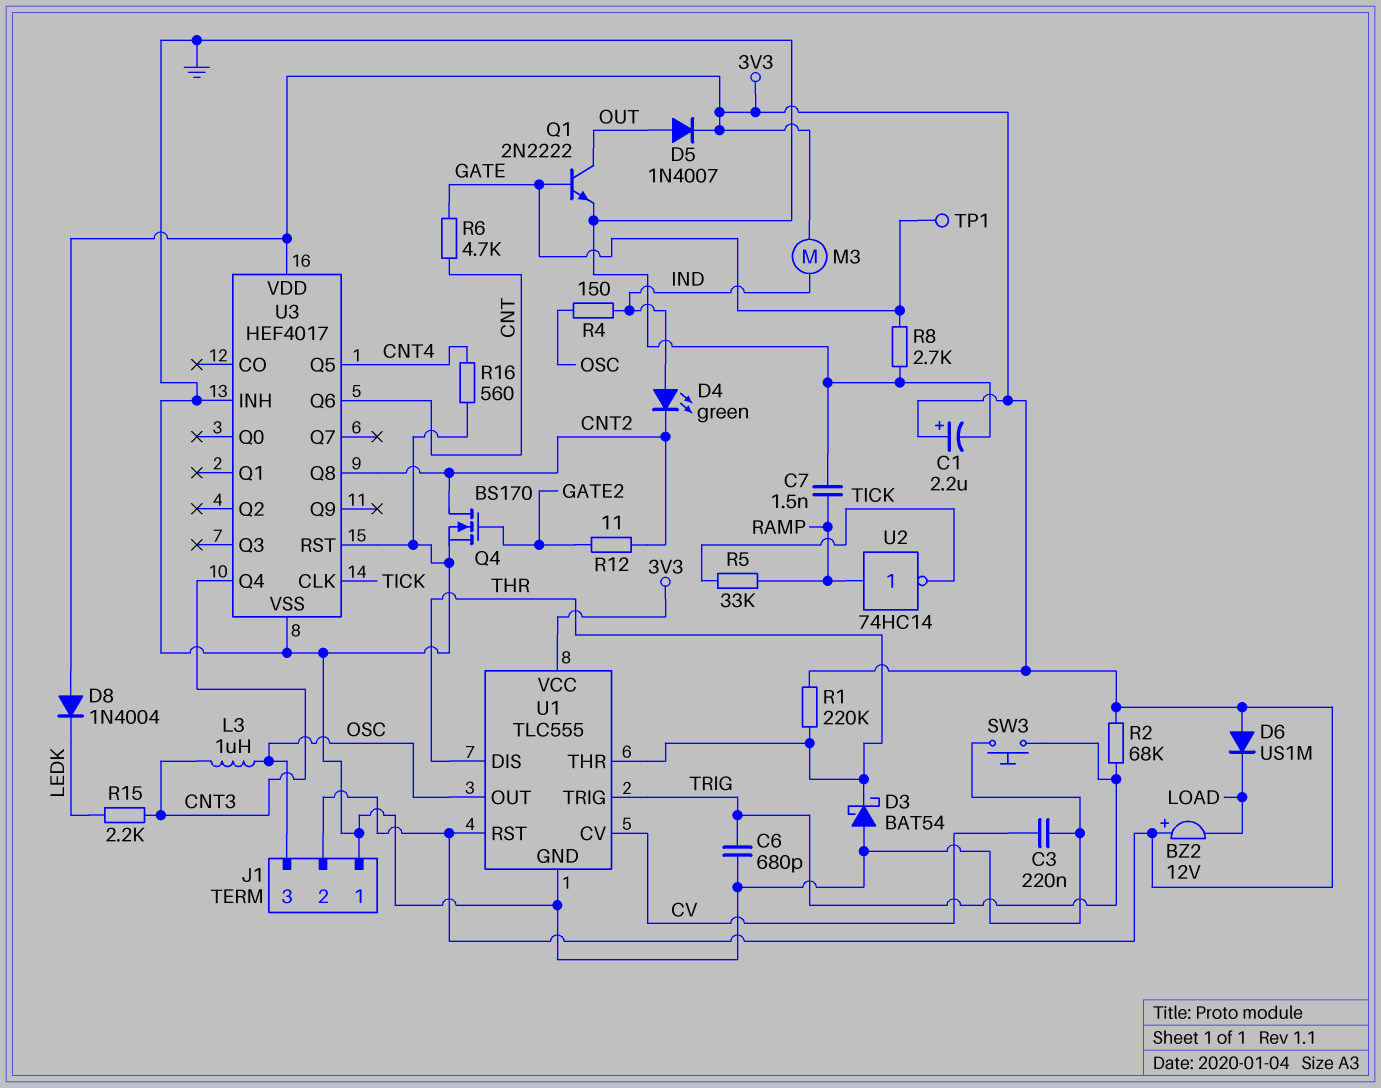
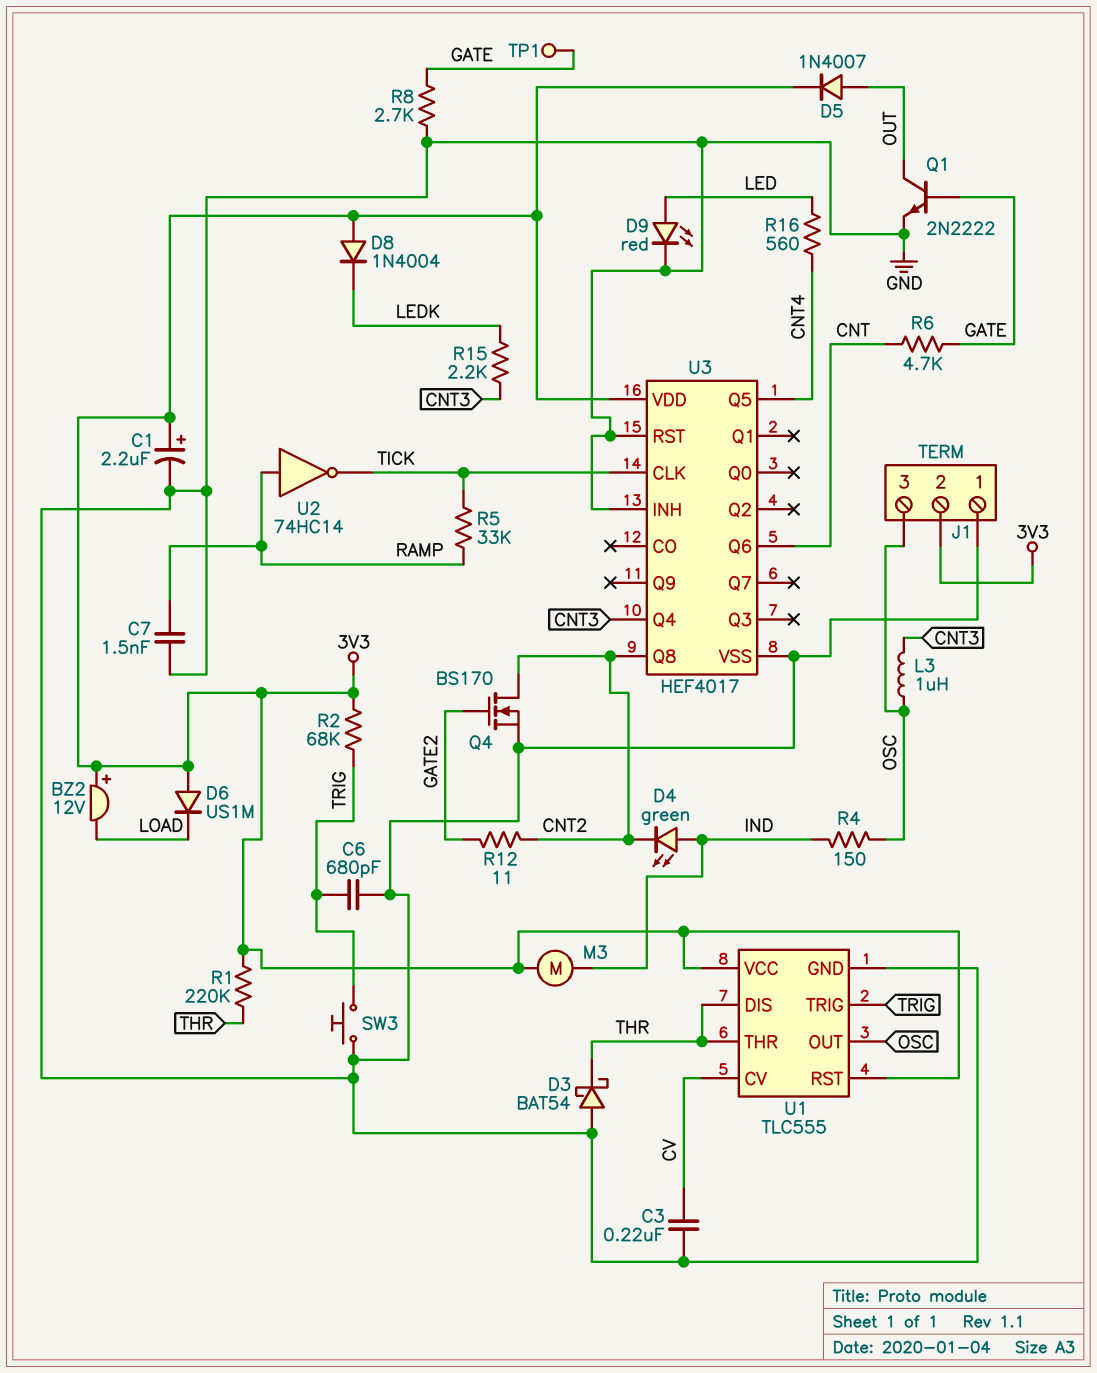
D9: none -> LED red (A LED, K GND)
R16: 560 (CNT4, GND) -> 560 (CNT4, LED)

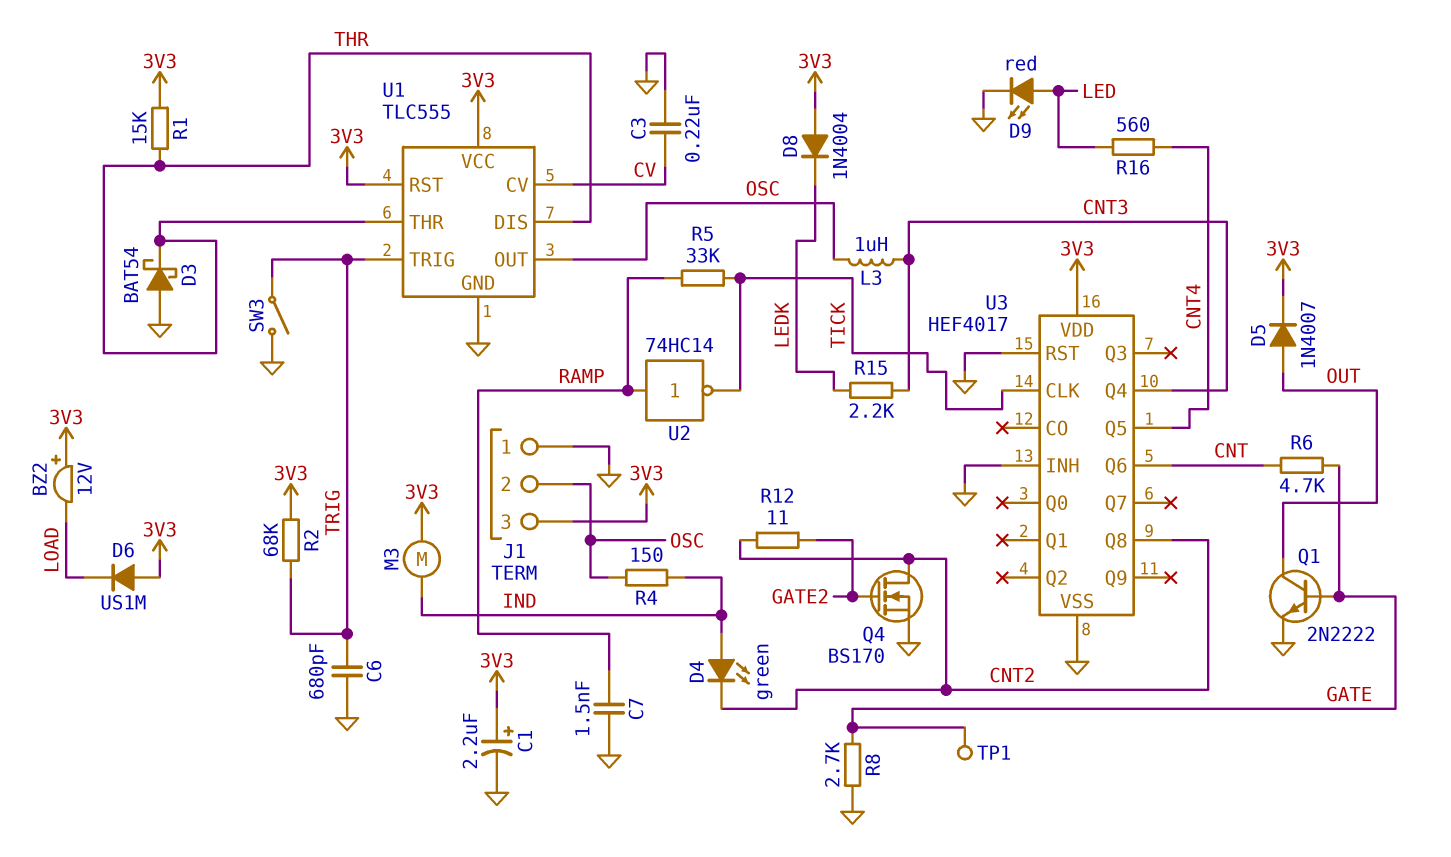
J1 pin 2: 3V3 -> OSC
J1 pin 3: OSC -> 3V3
R1: 220k (3V3, THR) -> 15k (3V3, THR)
SW3: button (GND, TRIG) -> switch (GND, TRIG)

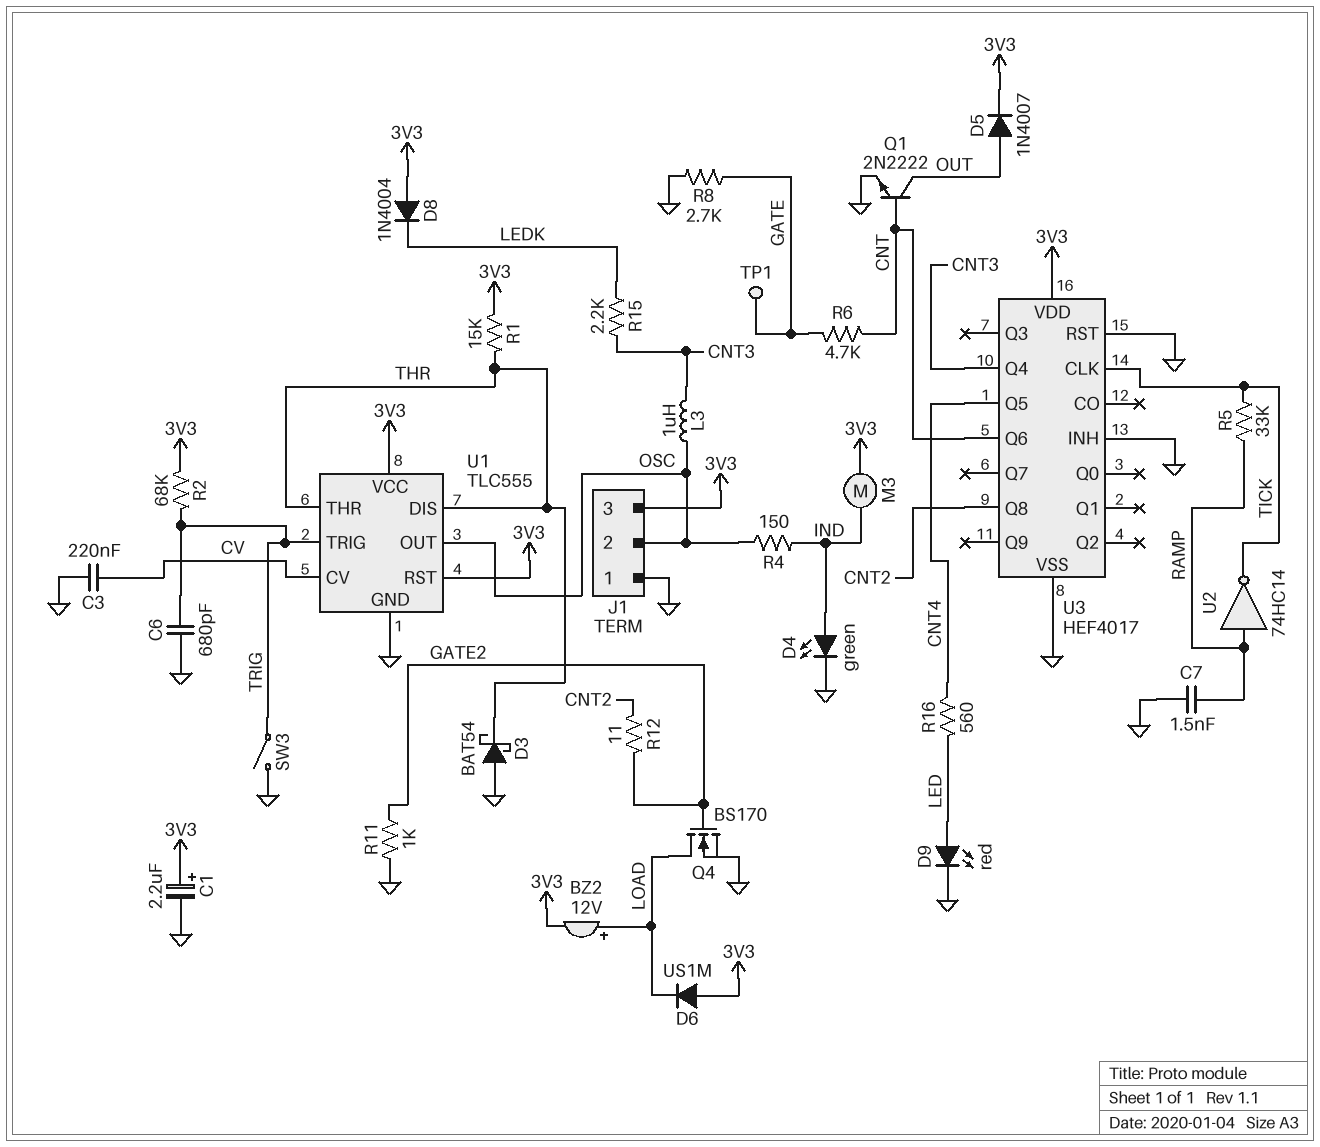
BZ2: buzzer 12V (plus 3V3, minus LOAD) -> buzzer 12V (plus LOAD, minus 3V3)
D4: LED green (A IND, K CNT2) -> LED green (A IND, K GND)
Q1: NPN 2N2222 (B GATE, C OUT, E GND) -> NPN 2N2222 (B CNT, C OUT, E GND)
Q4: NMOS BS170 (G GATE2, D CNT2, S GND) -> NMOS BS170 (G GATE2, D LOAD, S GND)
R11: none -> 1k (GATE2, GND)

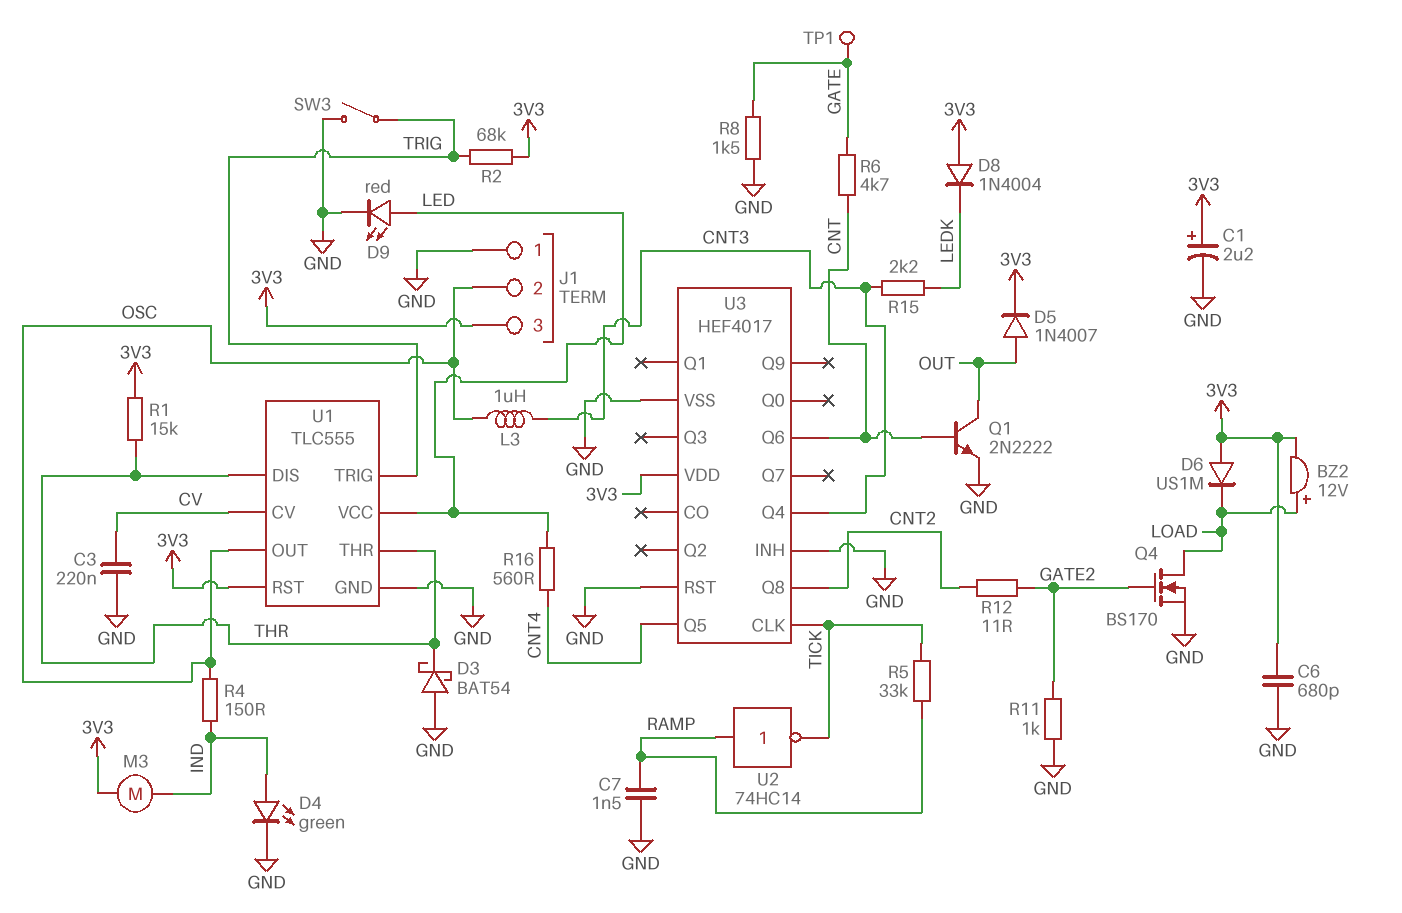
C6: 680pF (GND, TRIG) -> 680pF (3V3, GND)
R8: 2.7k (GATE, GND) -> 1.5k (GATE, GND)
U1 pin VCC: 3V3 -> LED

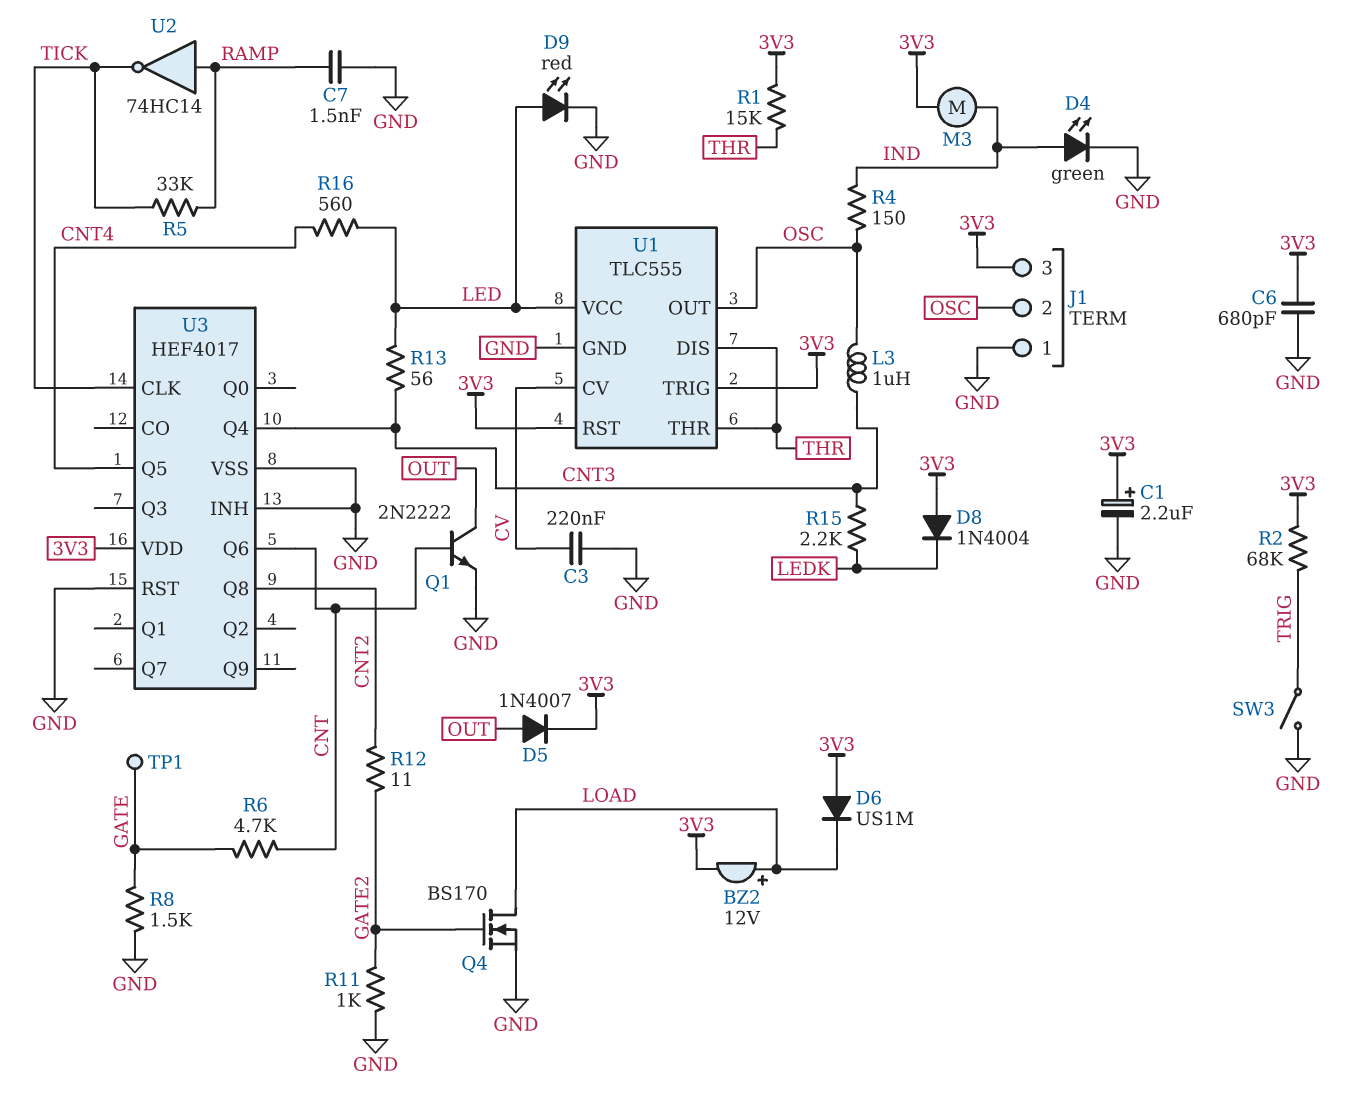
D3: schottky BAT54 (A GND, K THR) -> none
R13: none -> 56 (CNT3, LED)
U1 pin TRIG: TRIG -> 3V3

